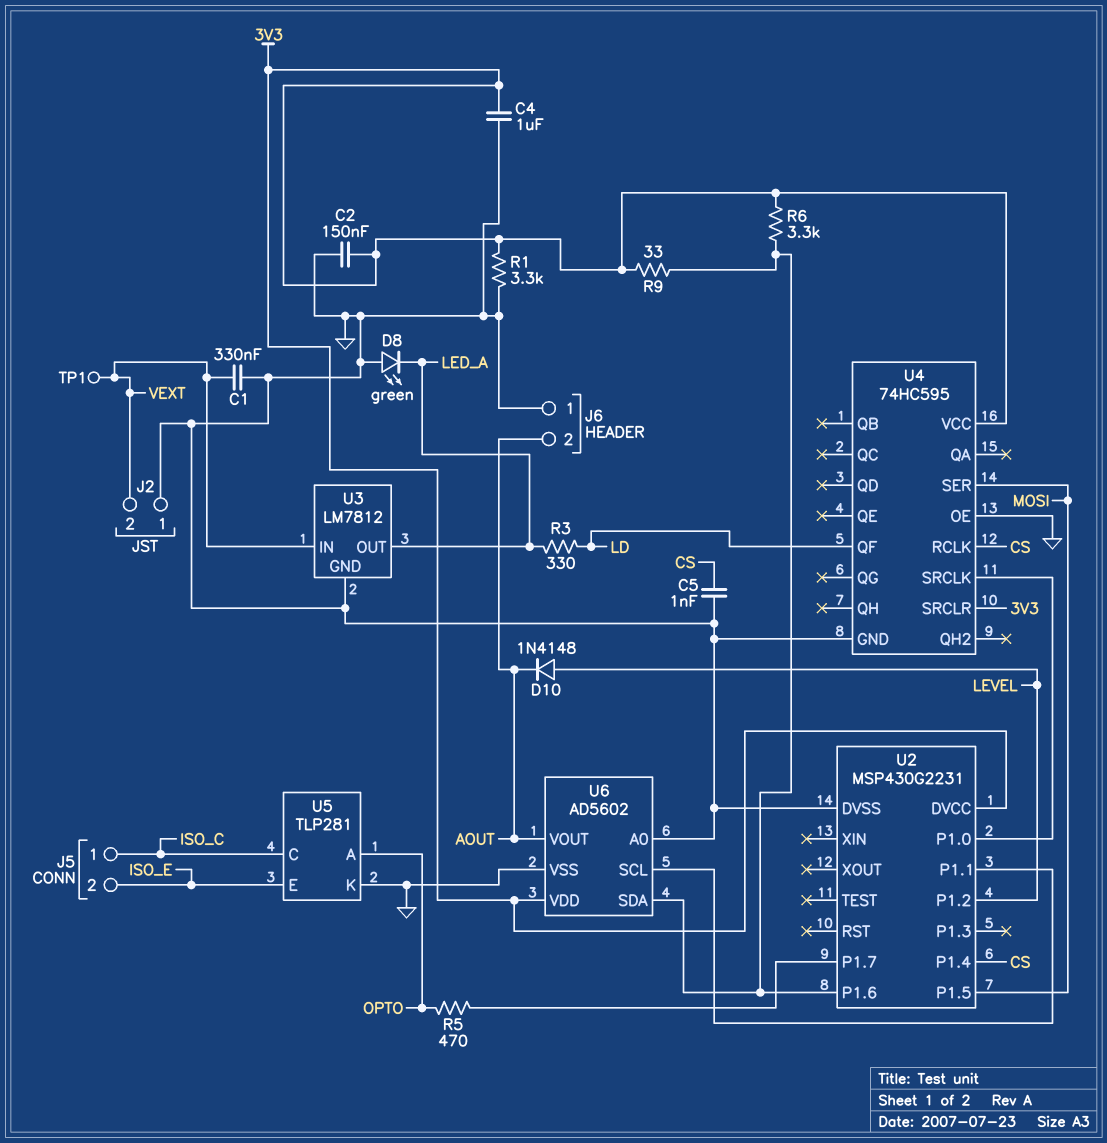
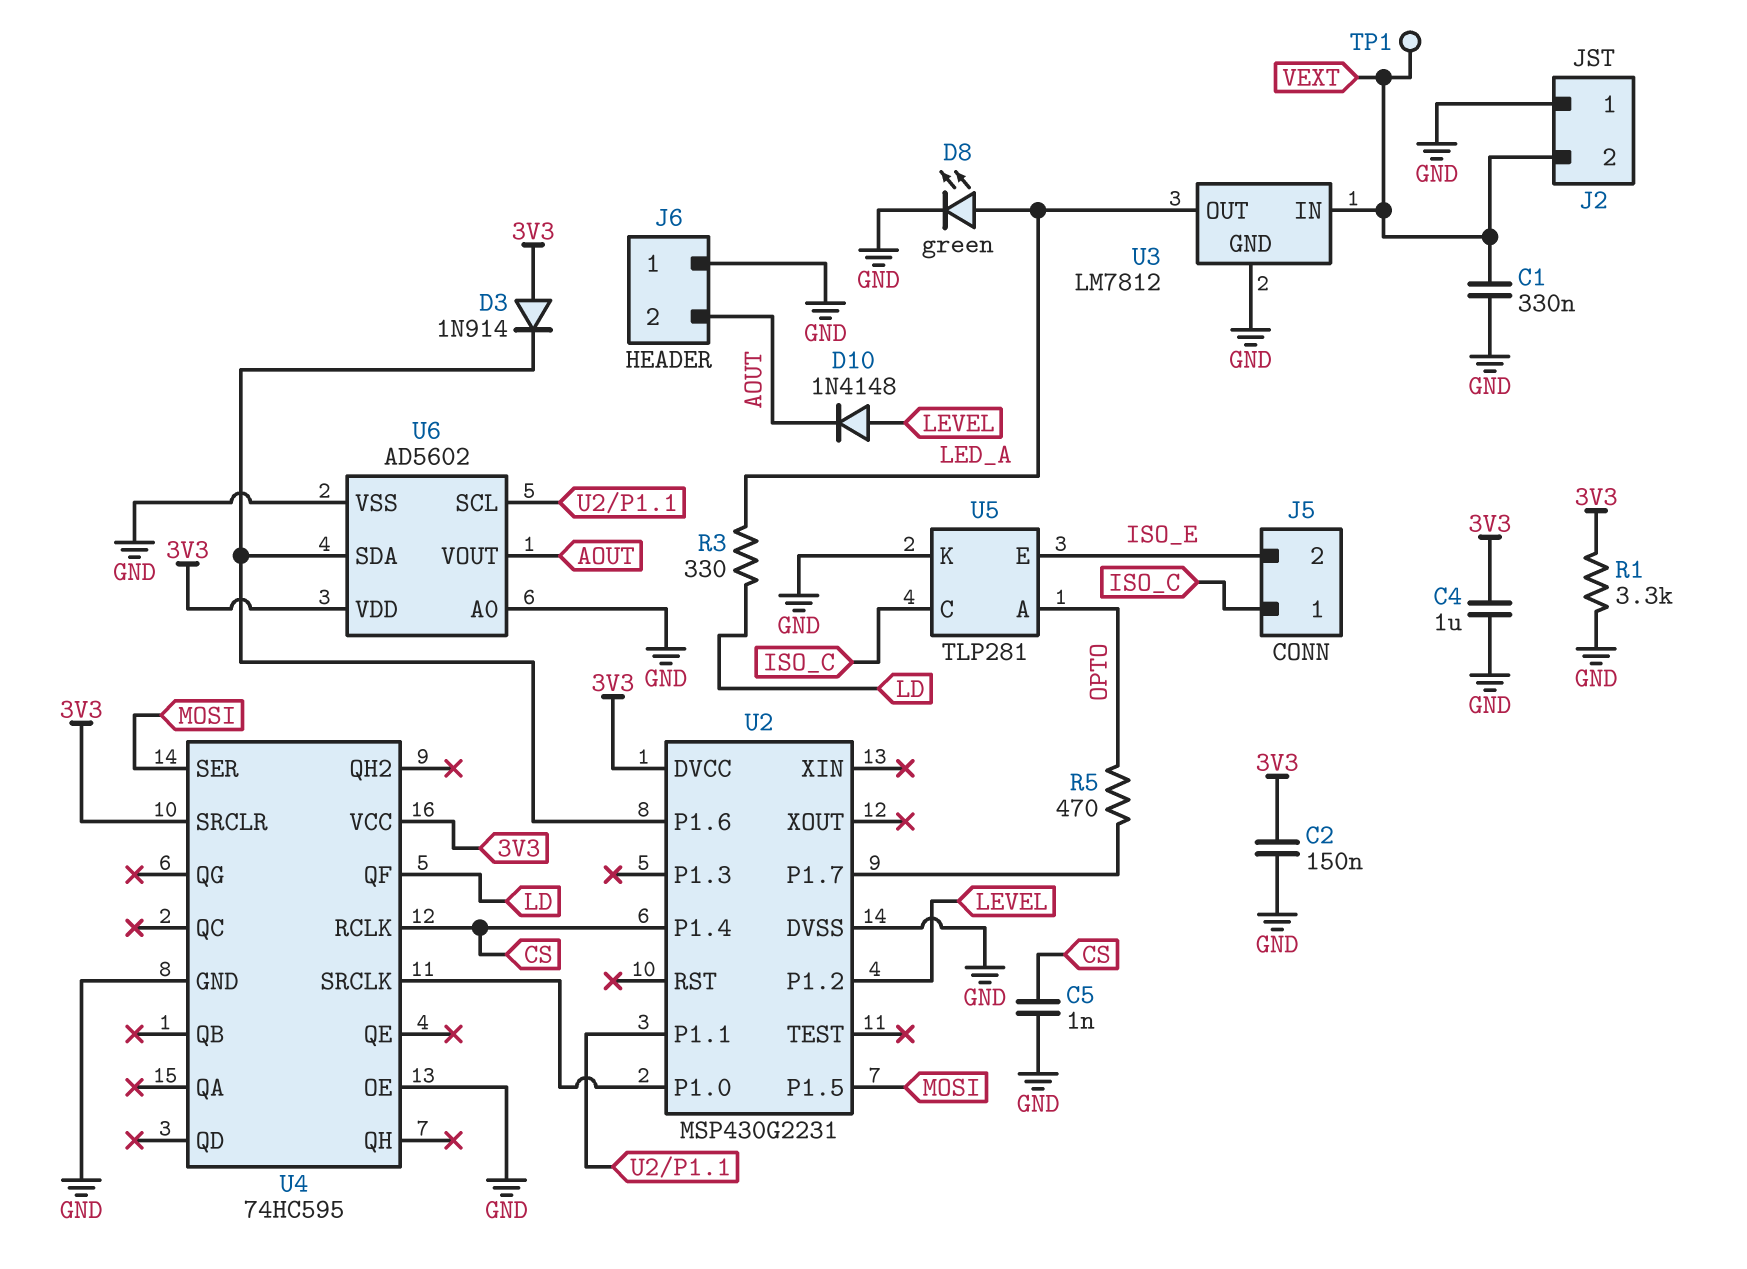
D3: none -> diode 1N914 (A 3V3, K U2/P1.6)
D8: LED green (A GND, K LED_A) -> LED green (A LED_A, K GND)
R6: 3.3k (3V3, U2/P1.6) -> none
R9: 33 (3V3, U2/P1.6) -> none

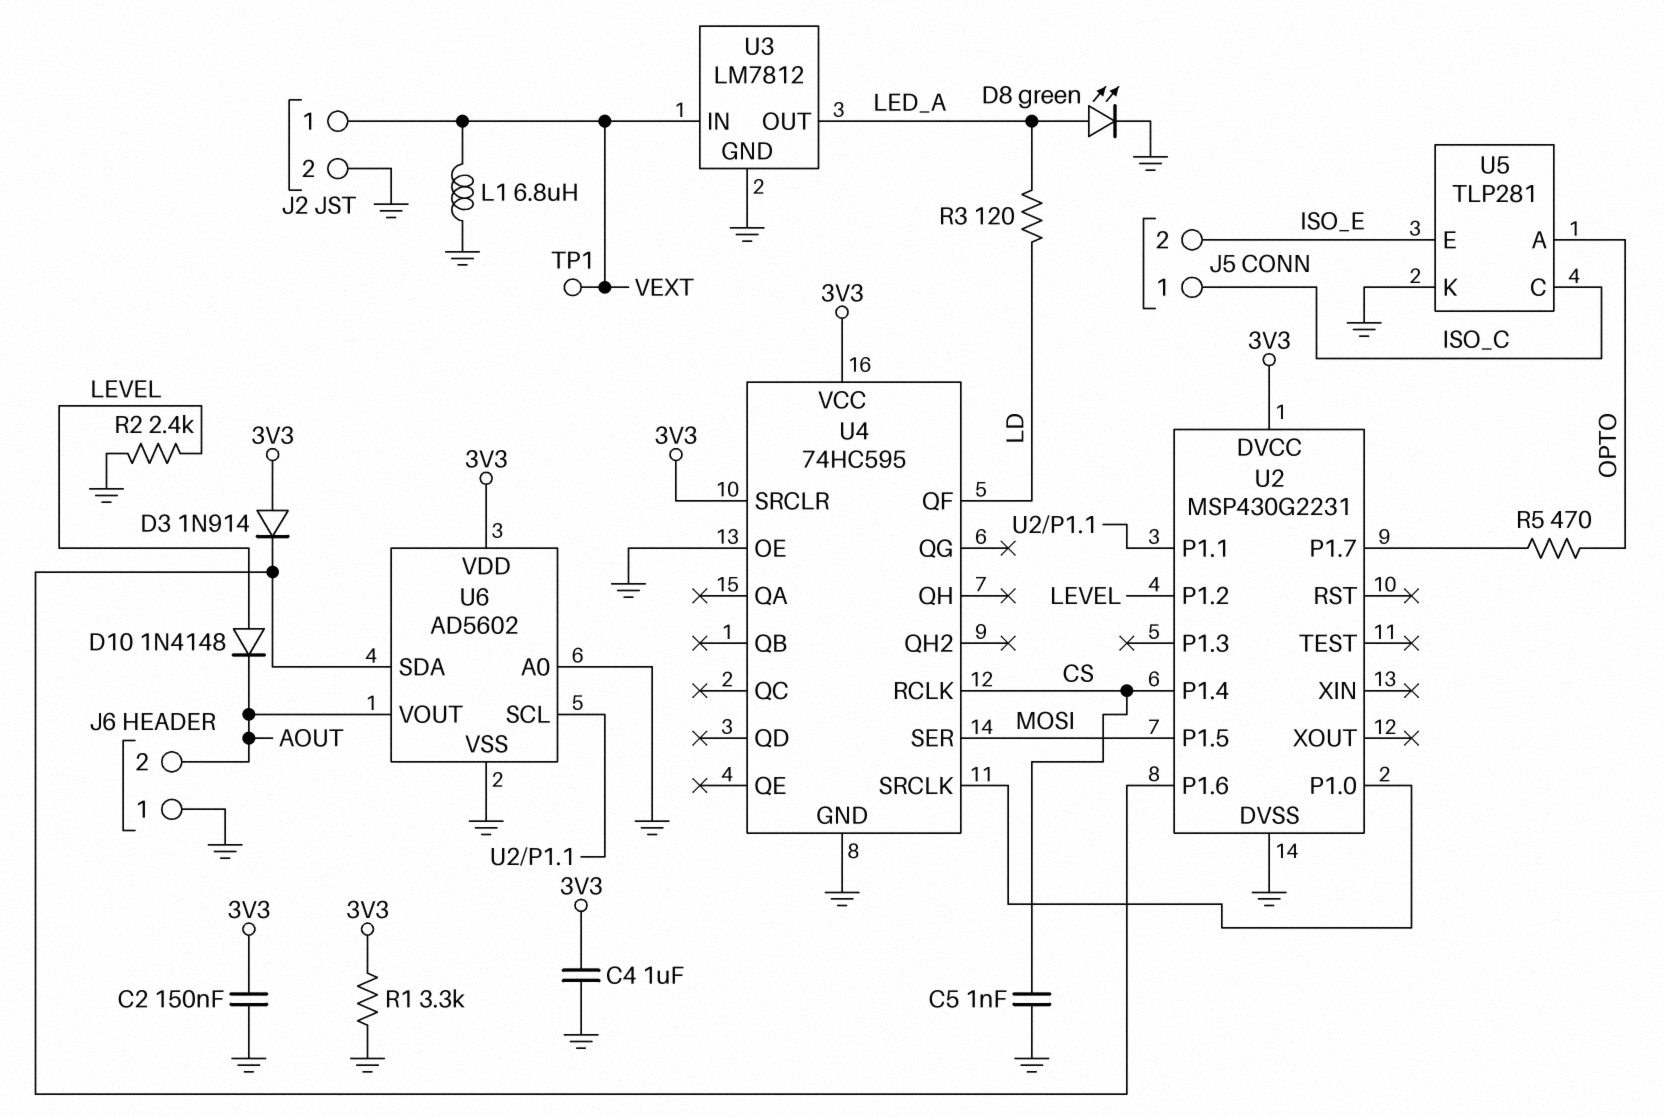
C1: 330nF (GND, VEXT) -> none
J2 pin 1: GND -> VEXT
J2 pin 2: VEXT -> GND
L1: none -> 6.8uH (GND, VEXT)
R2: none -> 2.4k (GND, LEVEL)
R3: 330 (LD, LED_A) -> 120 (LD, LED_A)

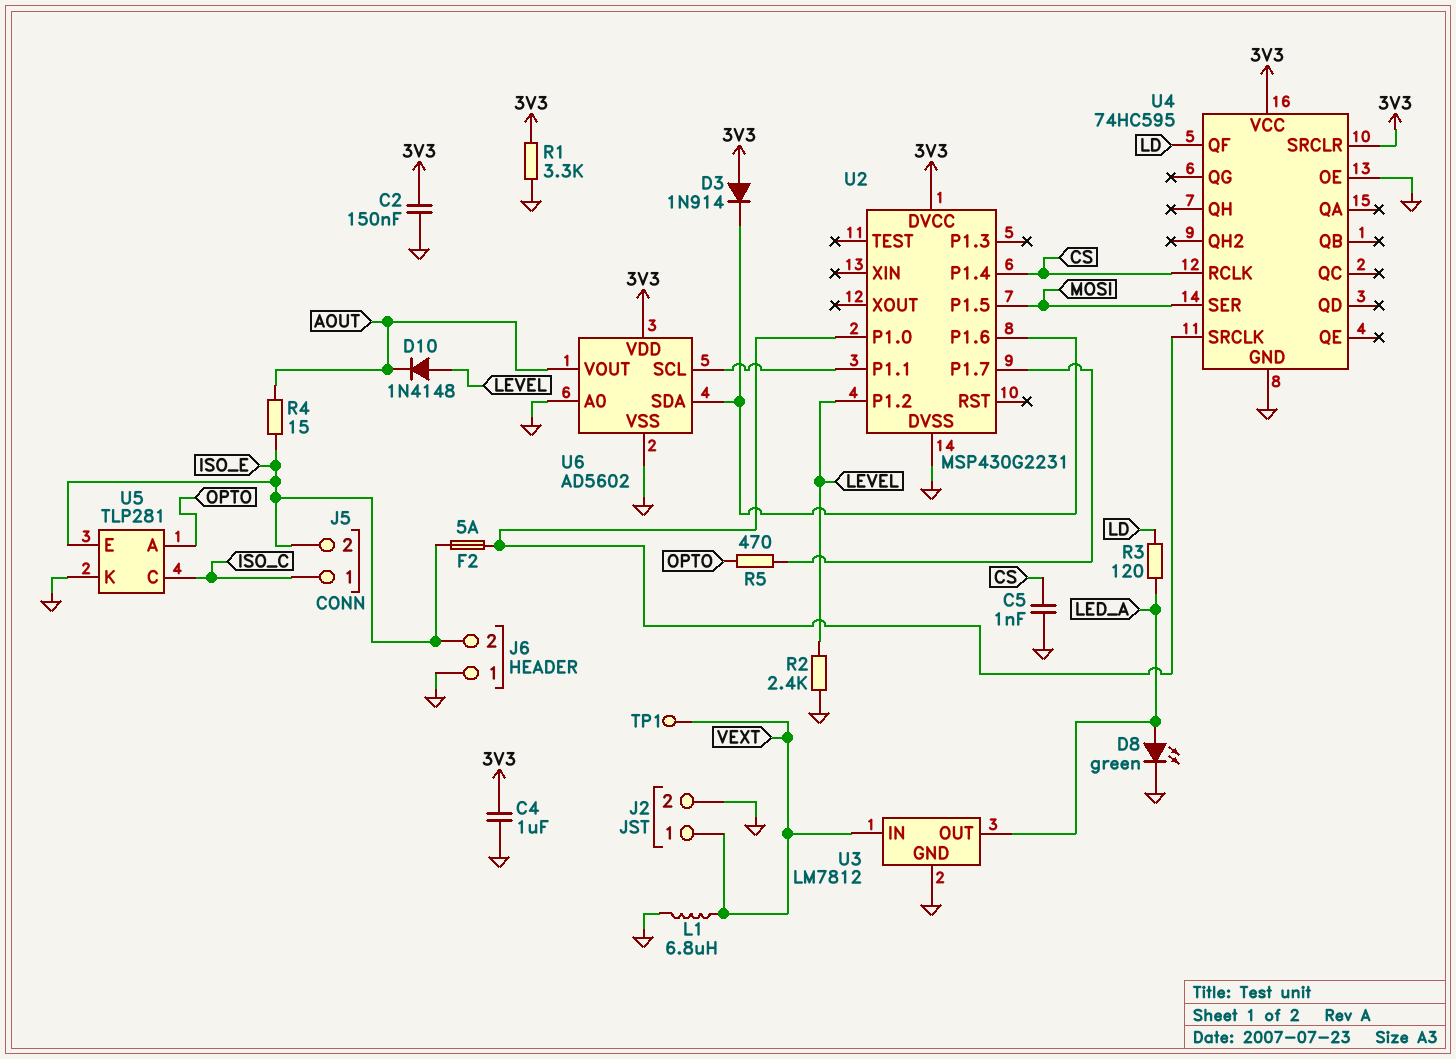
F2: none -> 5A (ISO_E, U2/P1.0)
J6 pin 2: AOUT -> ISO_E
R4: none -> 15 (AOUT, ISO_E)

